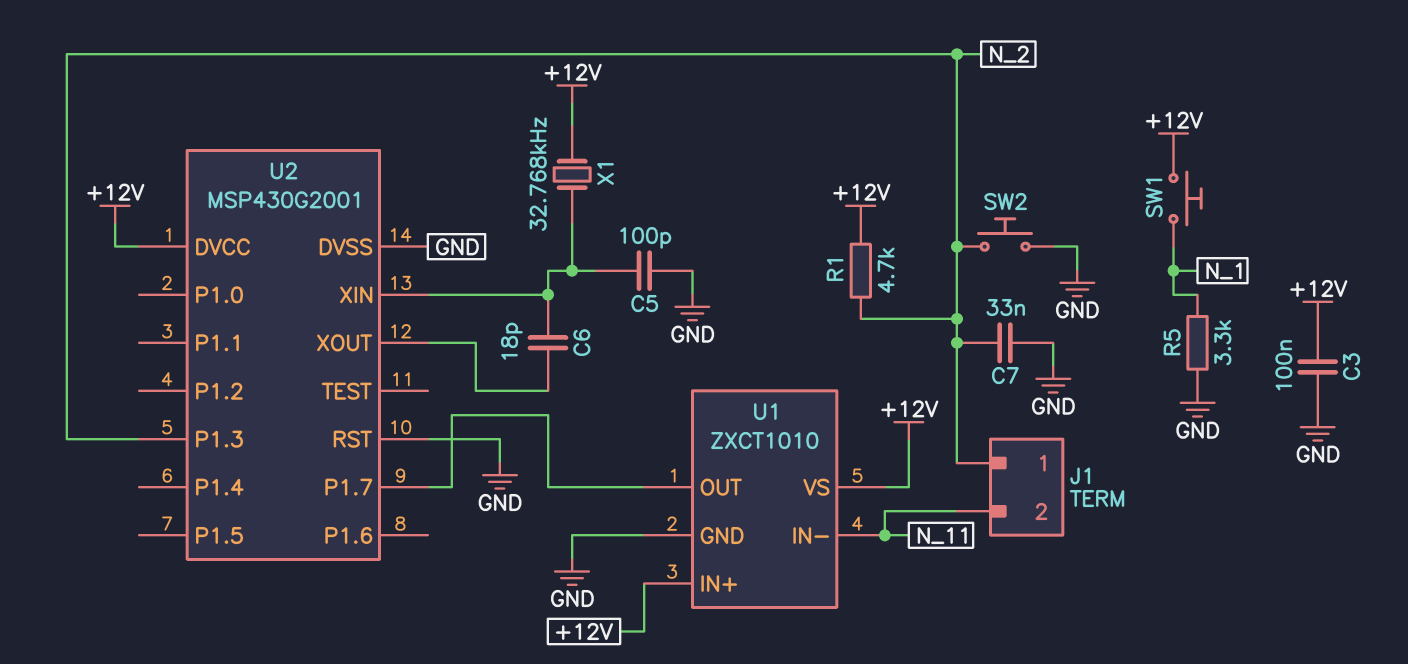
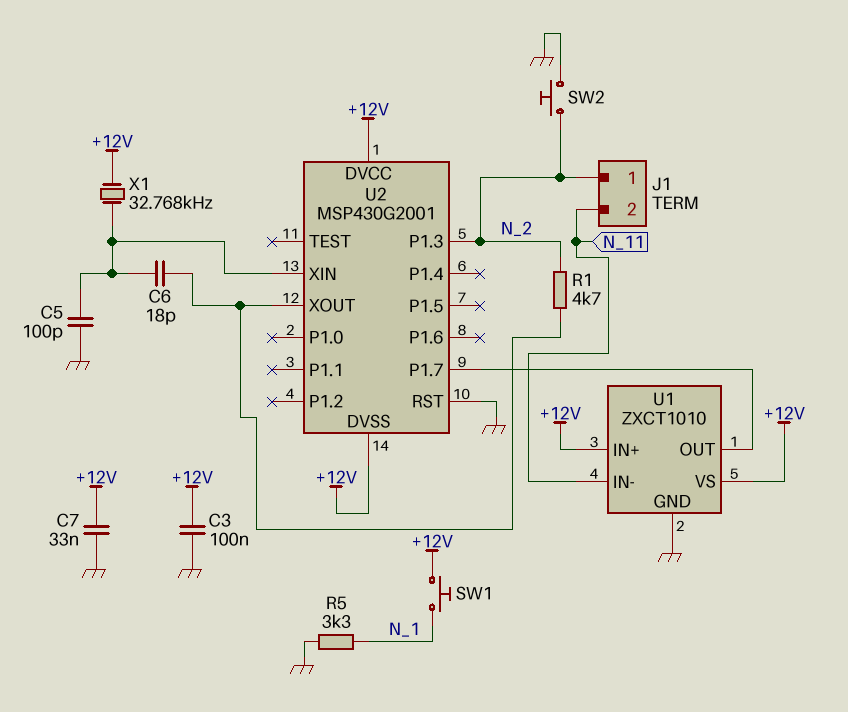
C7: 33nF (GND, N_2) -> 33nF (+12V, GND)
R1: 4.7k (+12V, N_2) -> 4.7k (N_2, U2/XOUT)
U2 pin DVSS: GND -> +12V

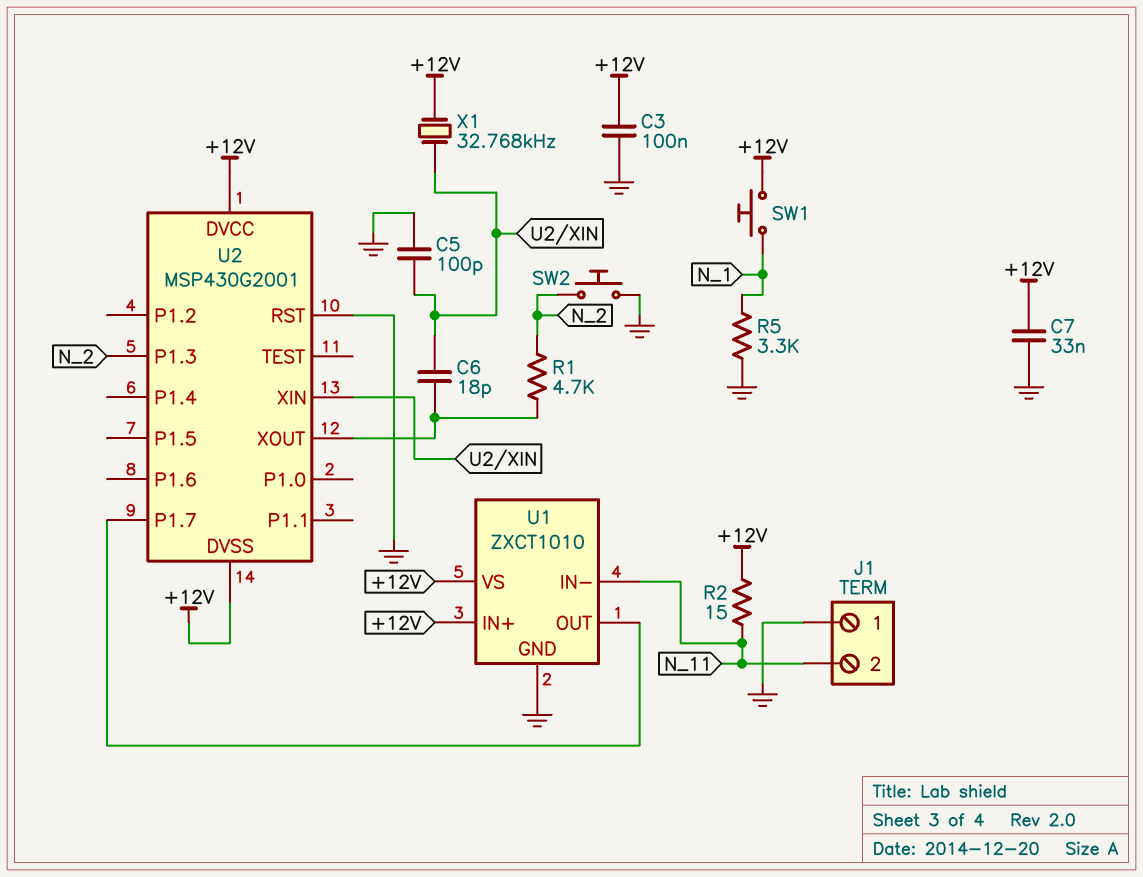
J1 pin 1: N_2 -> GND
R2: none -> 15 (+12V, N_11)

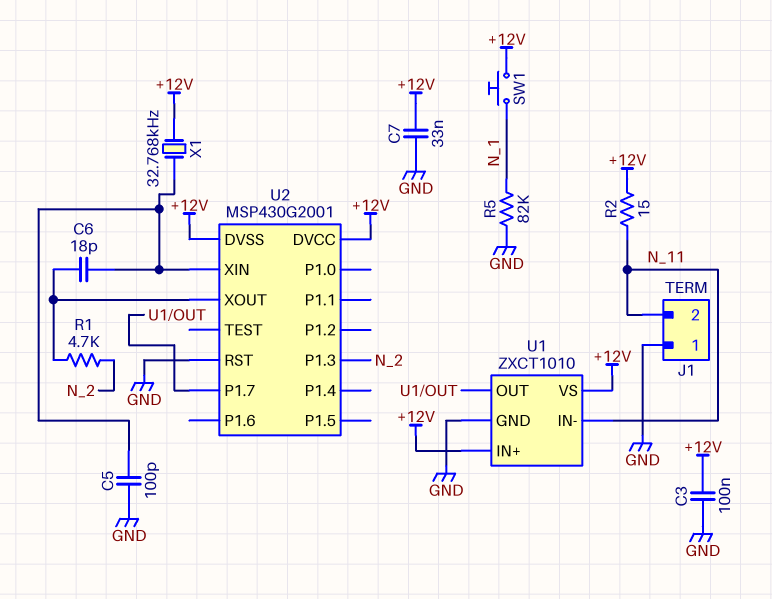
R5: 3.3k (GND, N_1) -> 82k (GND, N_1)
SW2: button (GND, N_2) -> none

